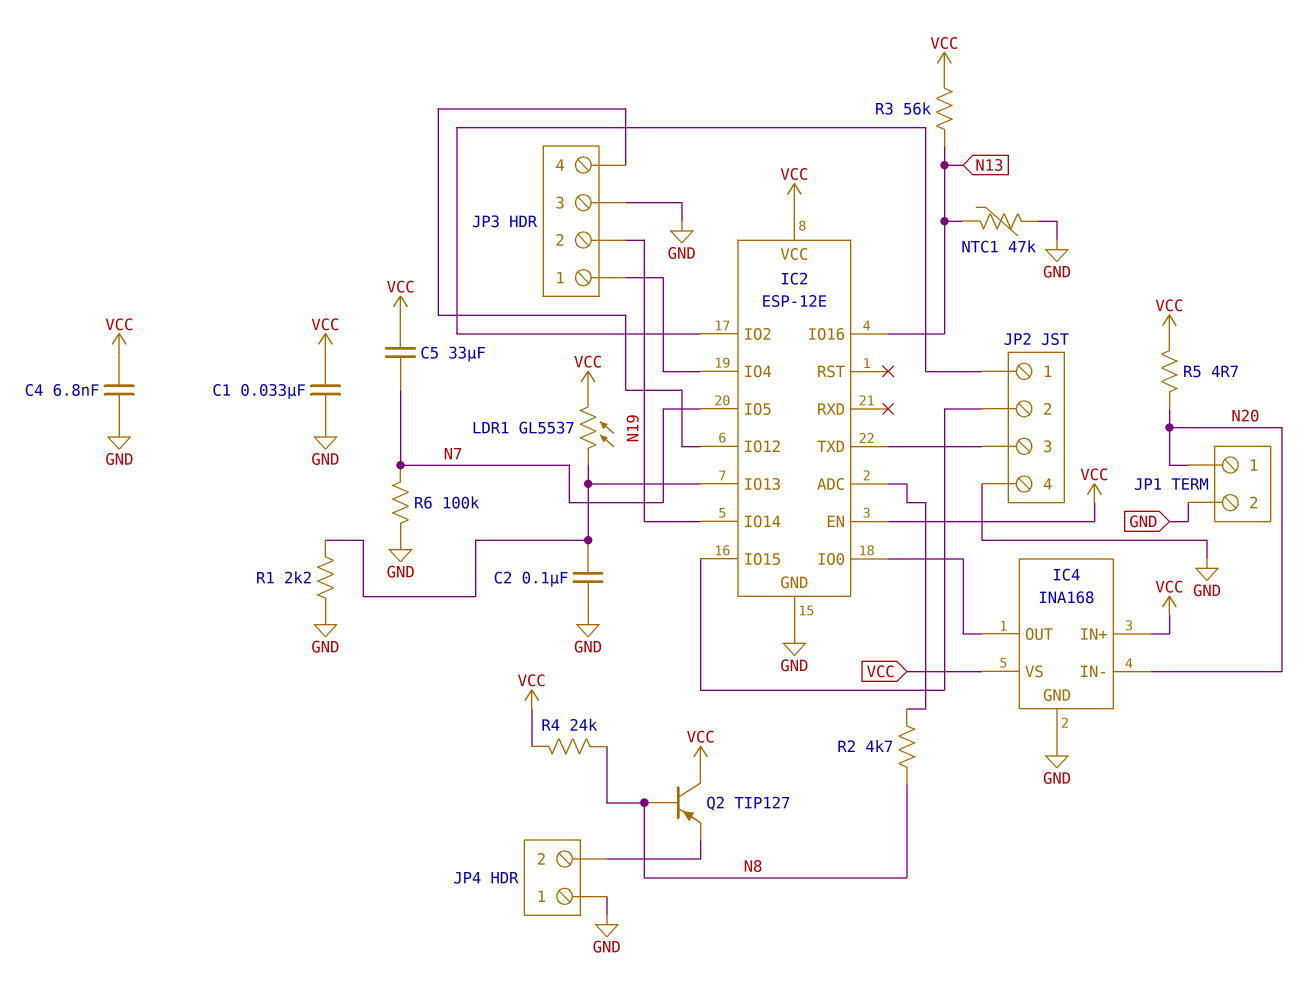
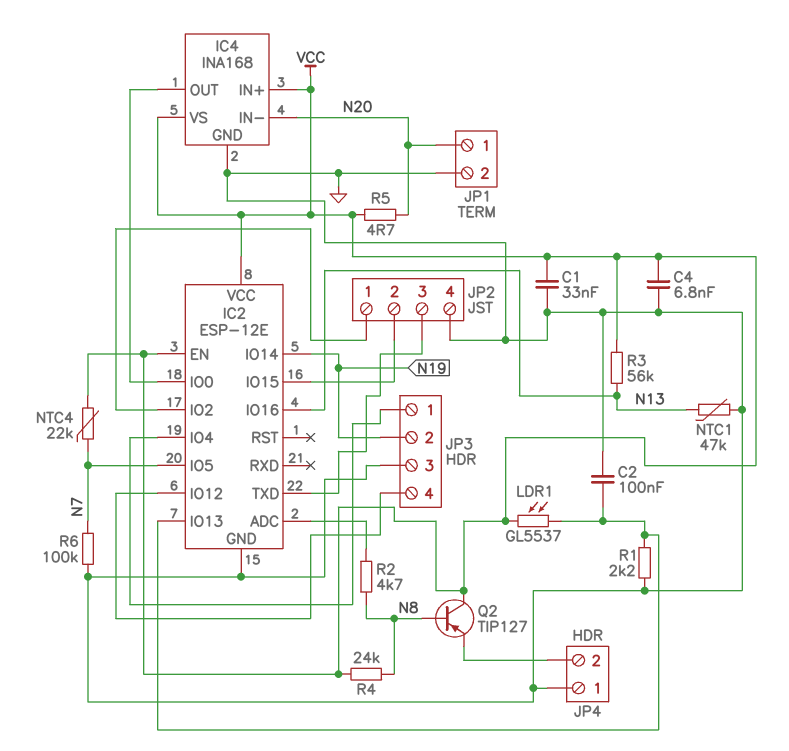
C5: 33uF (N7, VCC) -> none
NTC4: none -> 22k (N7, VCC)

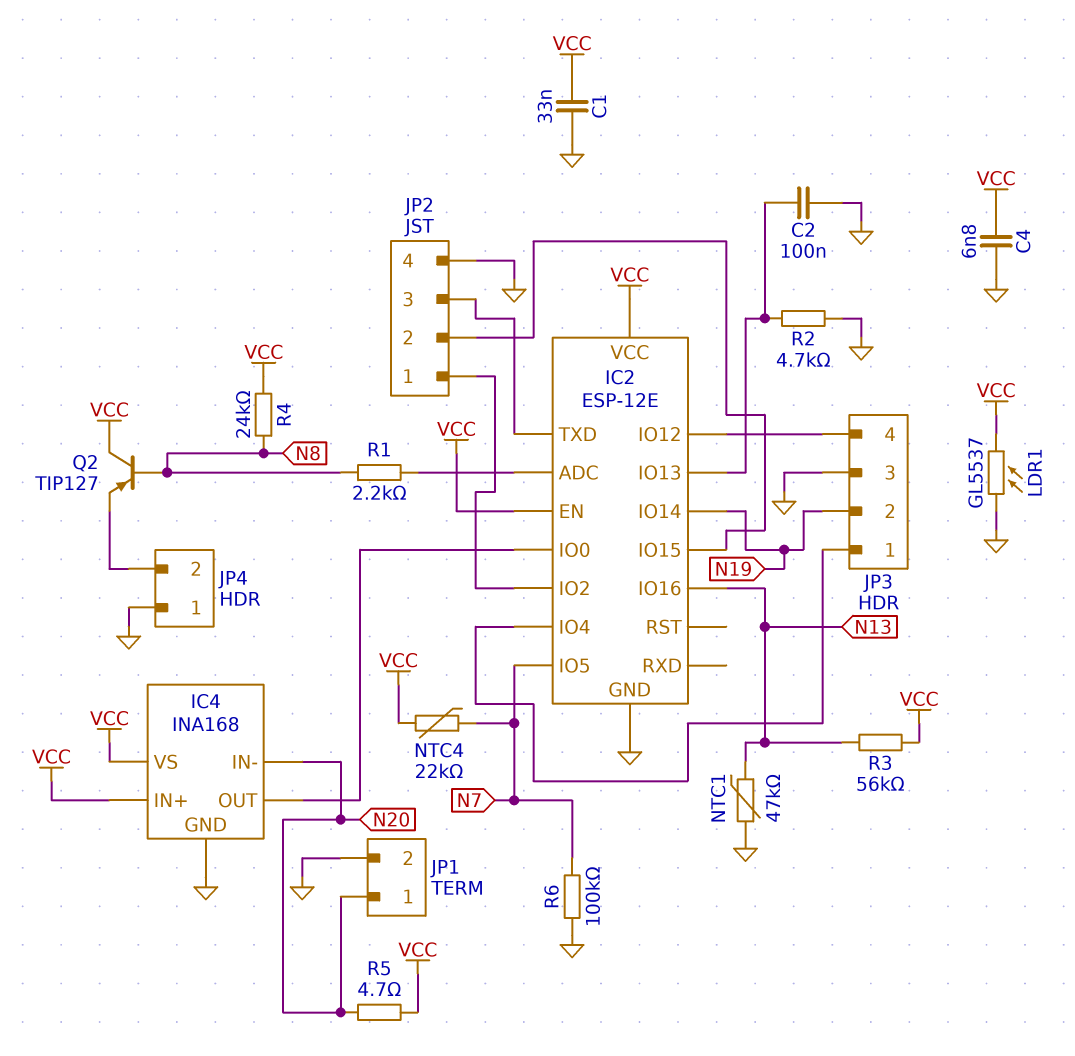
LDR1: GL5537 (IC2/IO13, VCC) -> GL5537 (GND, VCC)
R1: 2.2k (GND, IC2/IO13) -> 2.2k (IC2/ADC, N8)
R2: 4.7k (IC2/ADC, N8) -> 4.7k (GND, IC2/IO13)

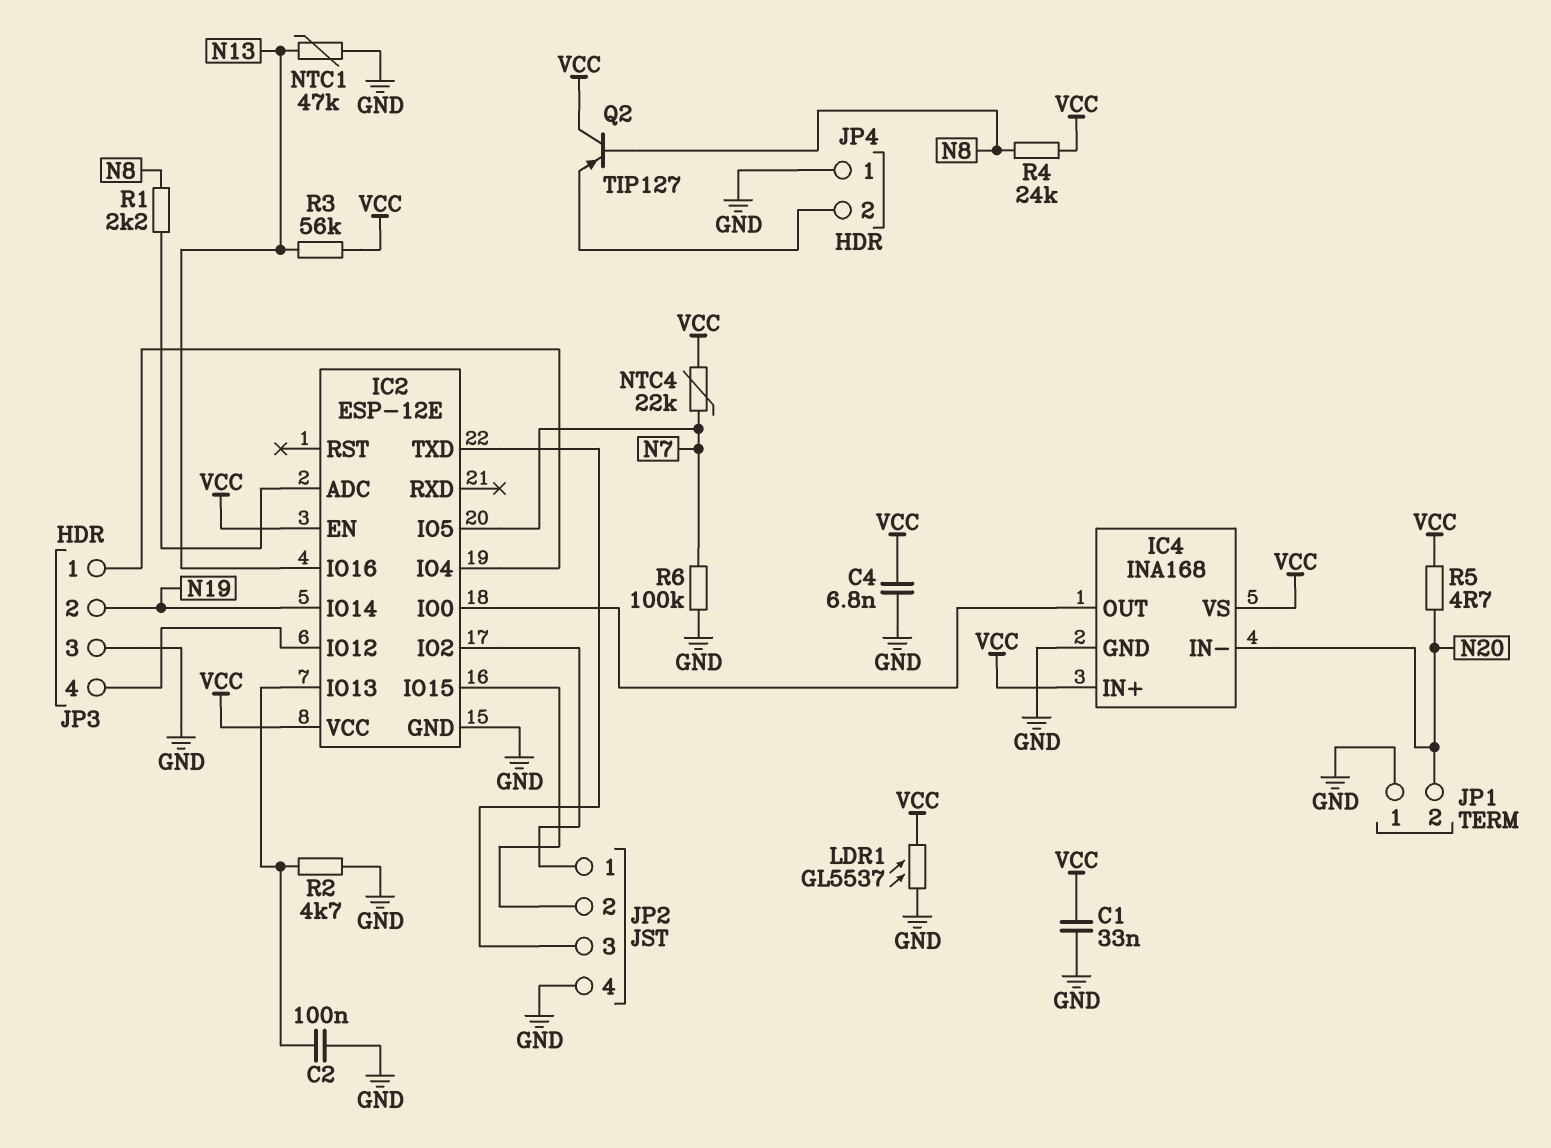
JP1 pin 1: N20 -> GND
JP1 pin 2: GND -> N20

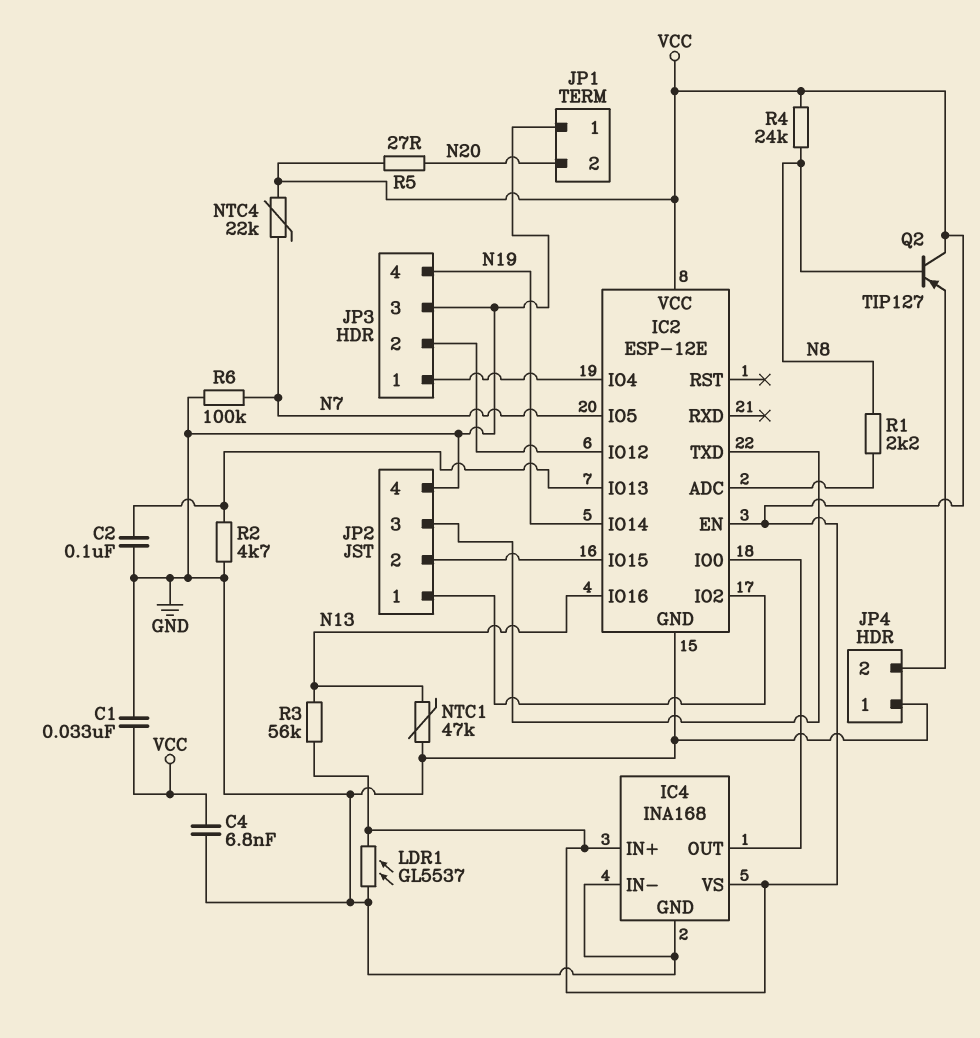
IC4 pin IN-: N20 -> GND
JP3 pin 2: N19 -> IC2/IO12
JP3 pin 4: IC2/IO12 -> N19
R5: 4.7 (N20, VCC) -> 27 (N20, VCC)

